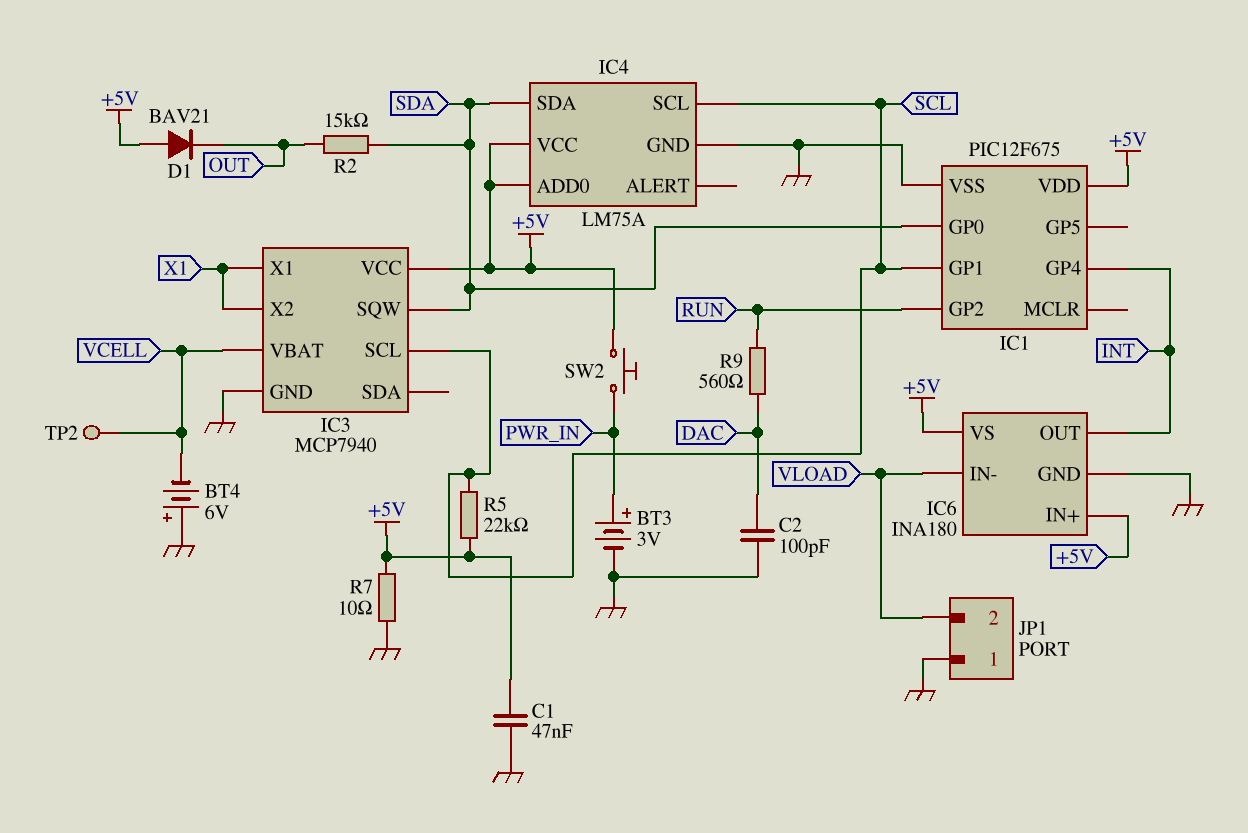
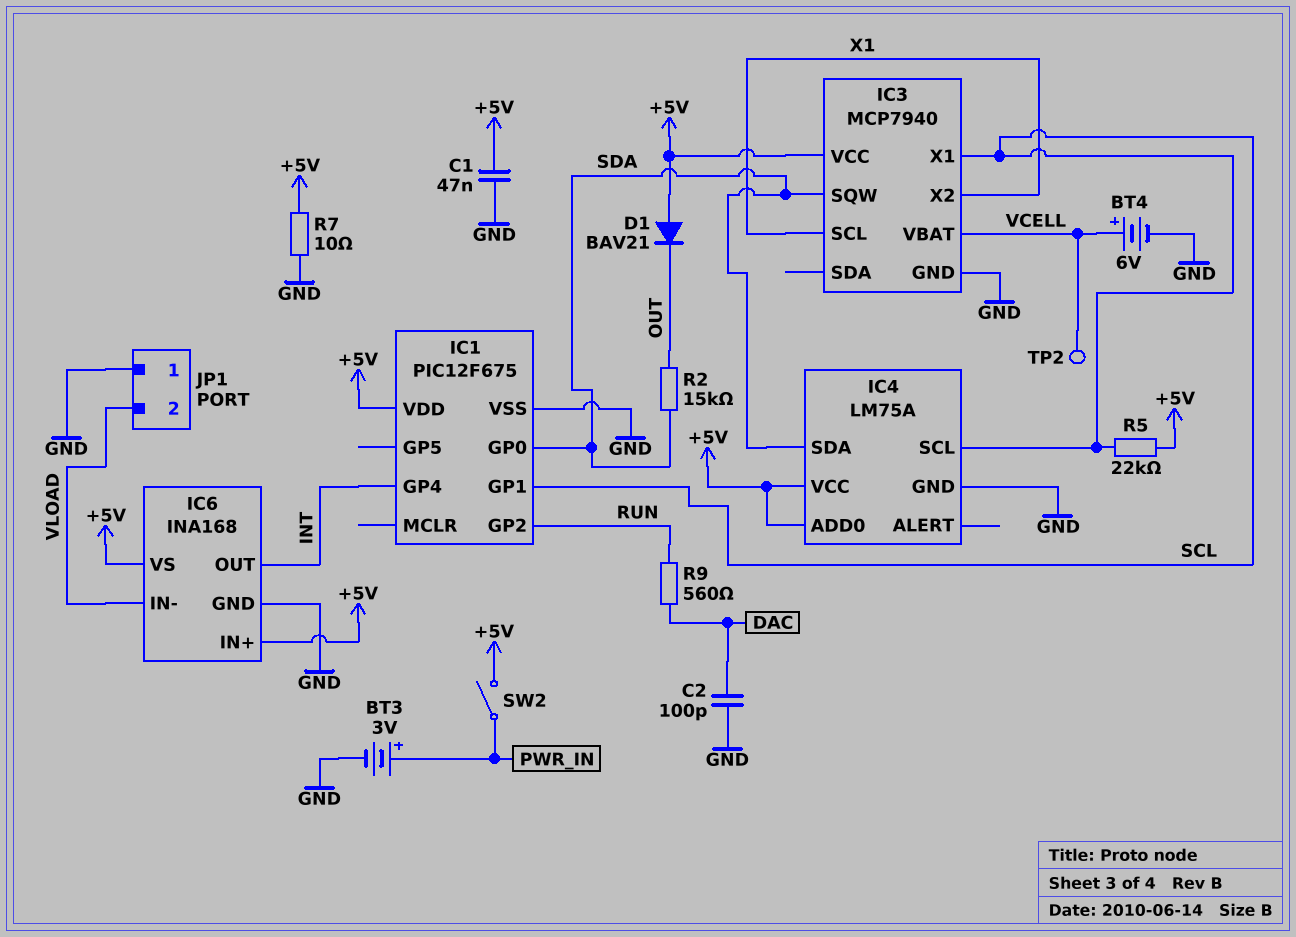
BT4: 6V (plus GND, minus VCELL) -> 6V (plus VCELL, minus GND)
IC3 pin SCL: SCL -> X1
IC3 pin X1: X1 -> SCL
IC6: INA180 -> INA168
SW2: button (+5V, PWR_IN) -> switch (+5V, PWR_IN)

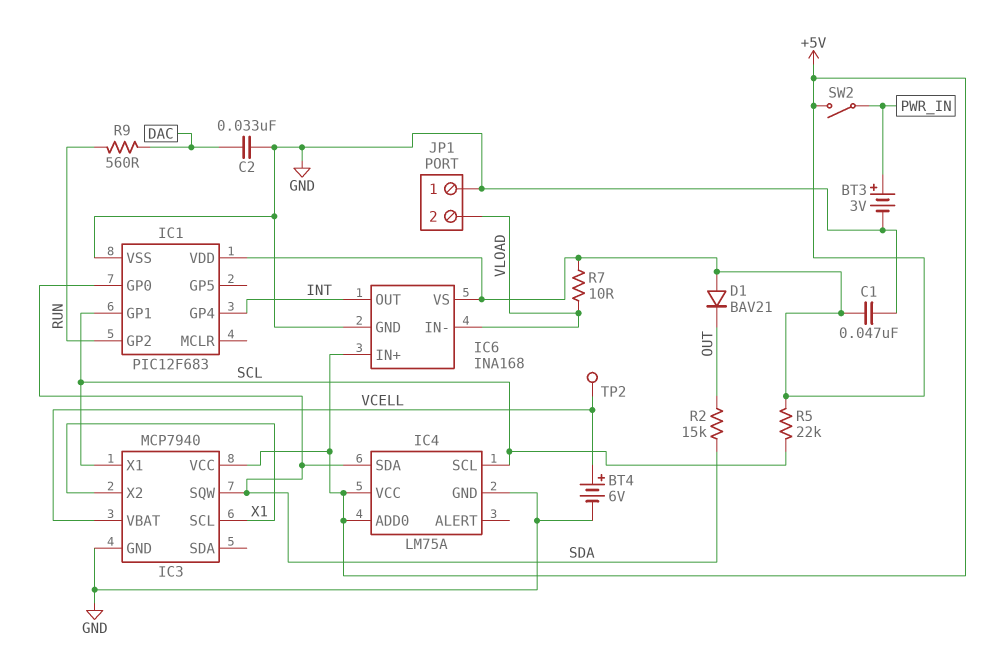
C2: 100pF (DAC, GND) -> 33nF (DAC, GND)
IC1: PIC12F675 -> PIC12F683
R7: 10 (+5V, GND) -> 10 (+5V, VLOAD)

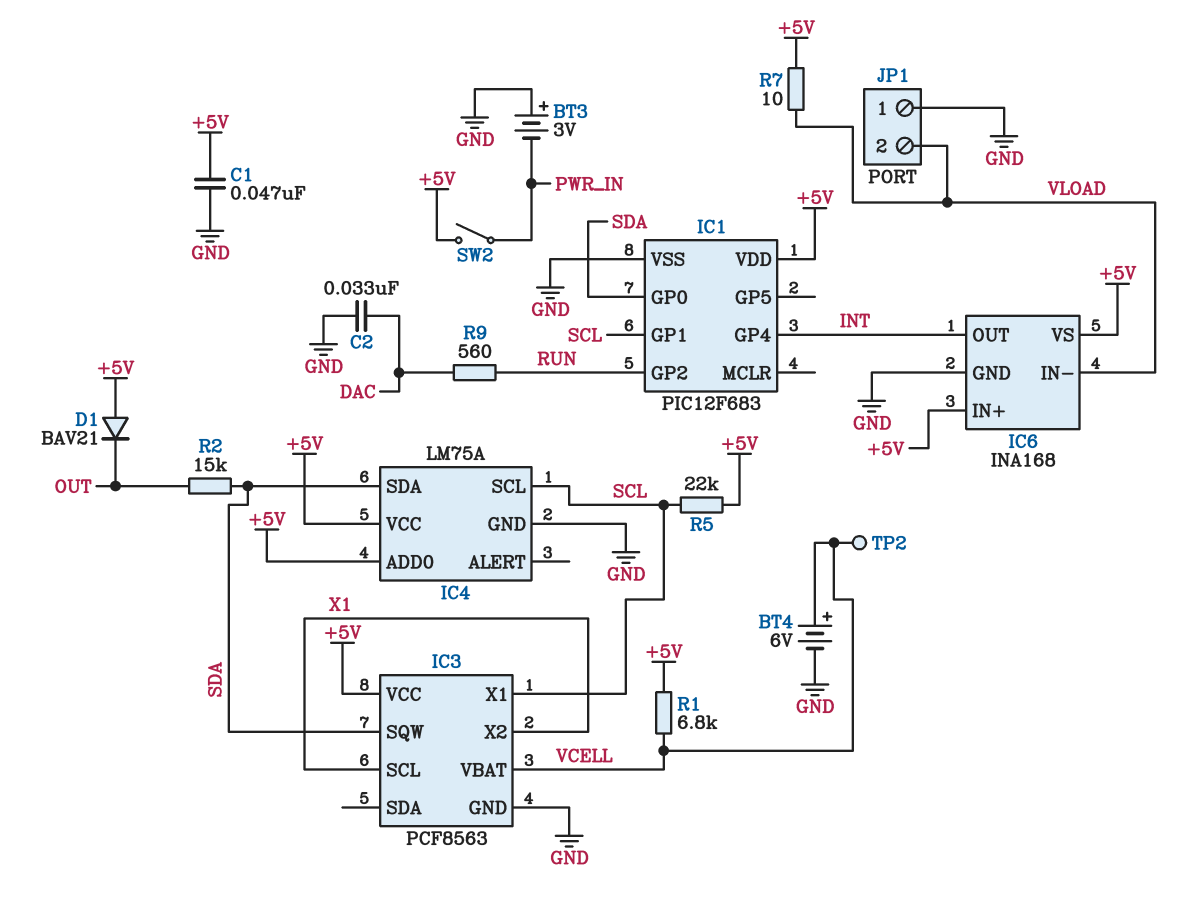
BT3: 3V (plus PWR_IN, minus GND) -> 3V (plus GND, minus PWR_IN)
IC3: MCP7940 -> PCF8563
R1: none -> 6.8k (+5V, VCELL)

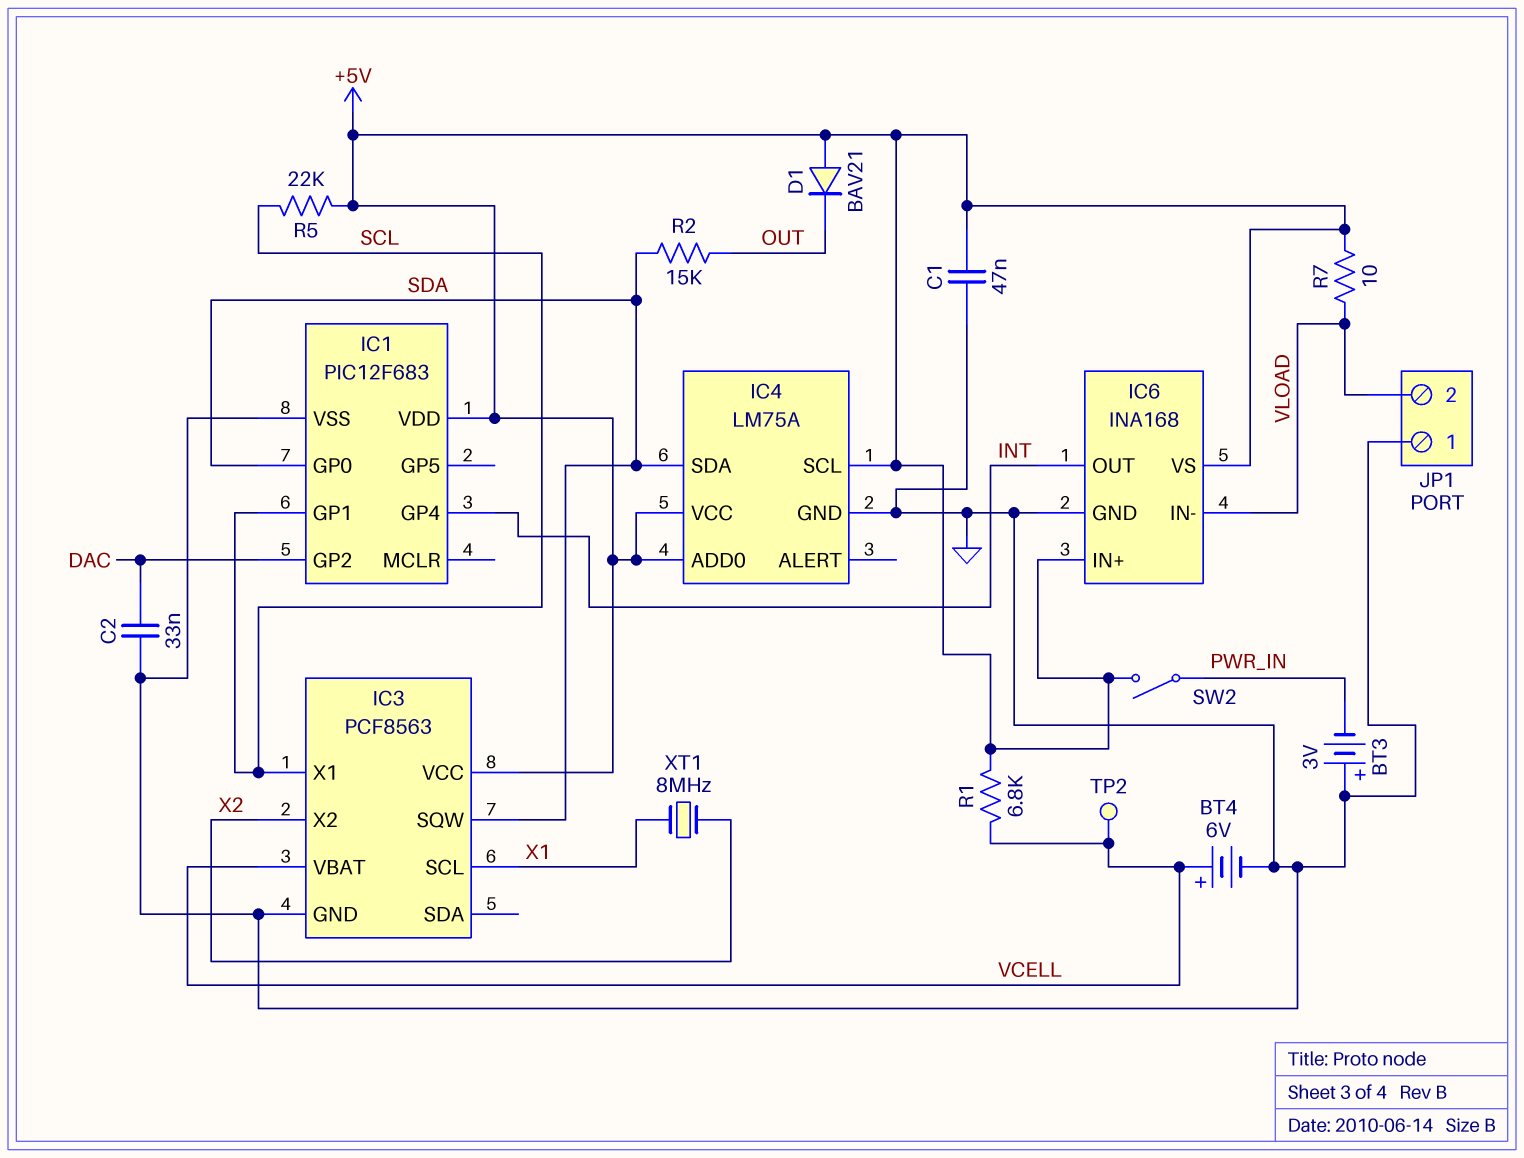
IC1 pin GP2: RUN -> DAC
IC3 pin X2: X1 -> X2
IC4 pin SCL: SCL -> +5V
R9: 560 (DAC, RUN) -> none
XT1: none -> 8MHz (X1, X2)

